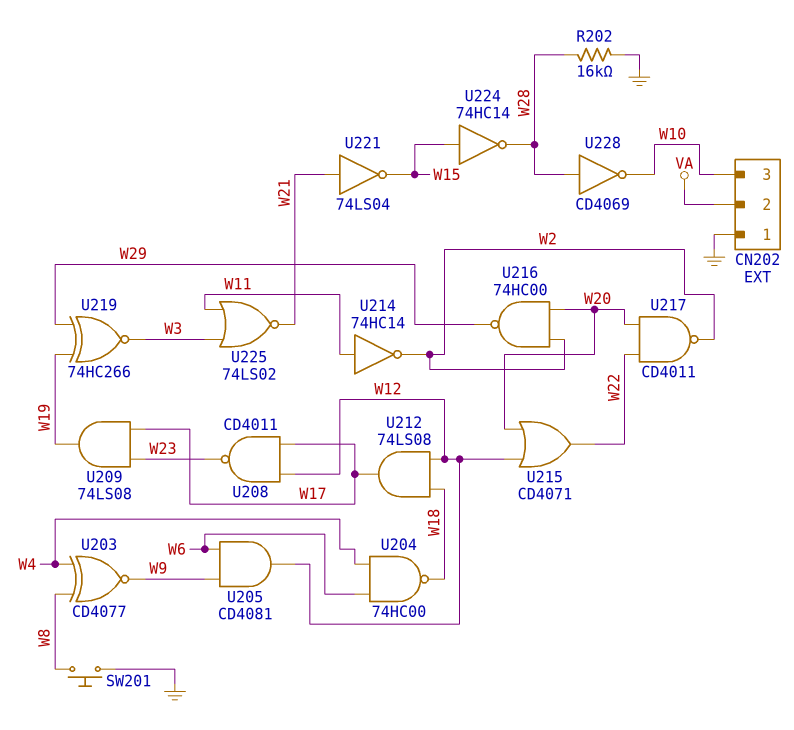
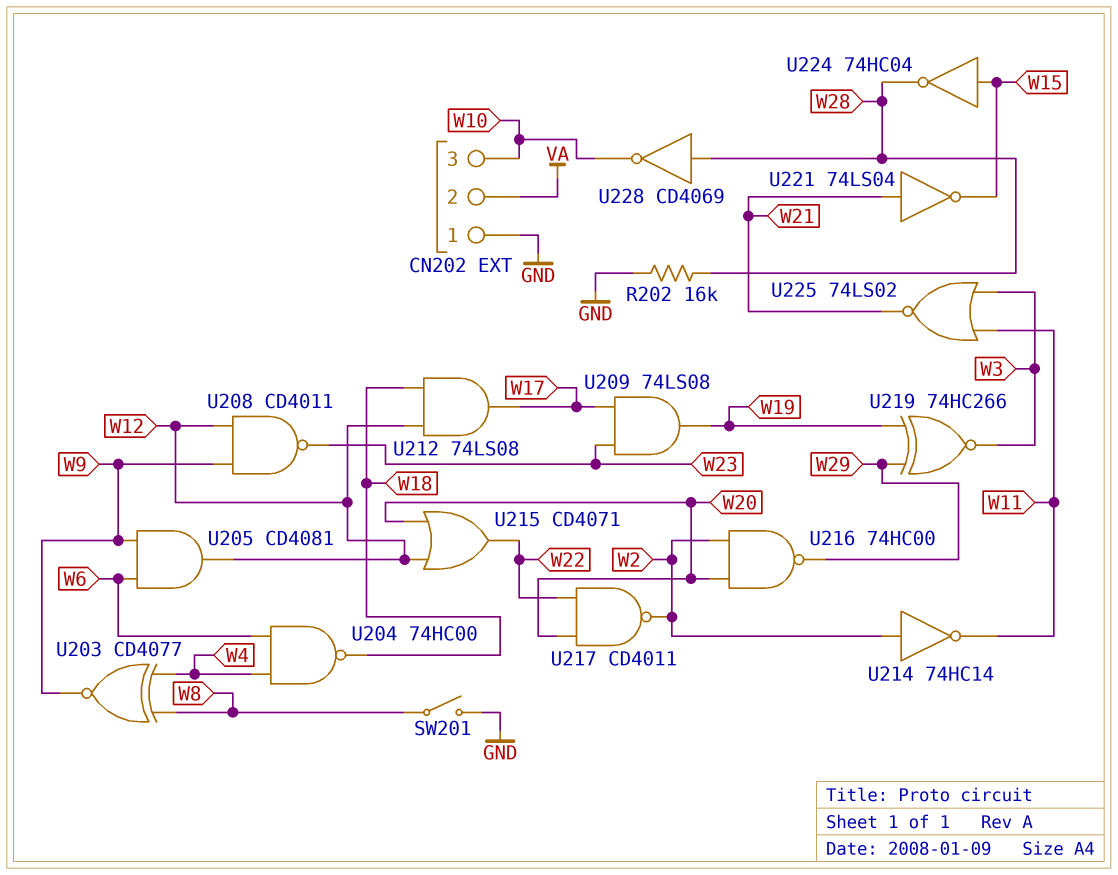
SW201: button (GND, W8) -> switch (GND, W8)
U208: NAND CD4011 (in W12, in W17, out W23) -> NAND CD4011 (in W9, in W12, out W23)
U214: NOT 74HC14 (in W11, out W2) -> NOT 74HC14 (in W2, out W11)
U224: NOT 74HC14 (in W15, out W28) -> NOT 74HC04 (in W15, out W28)

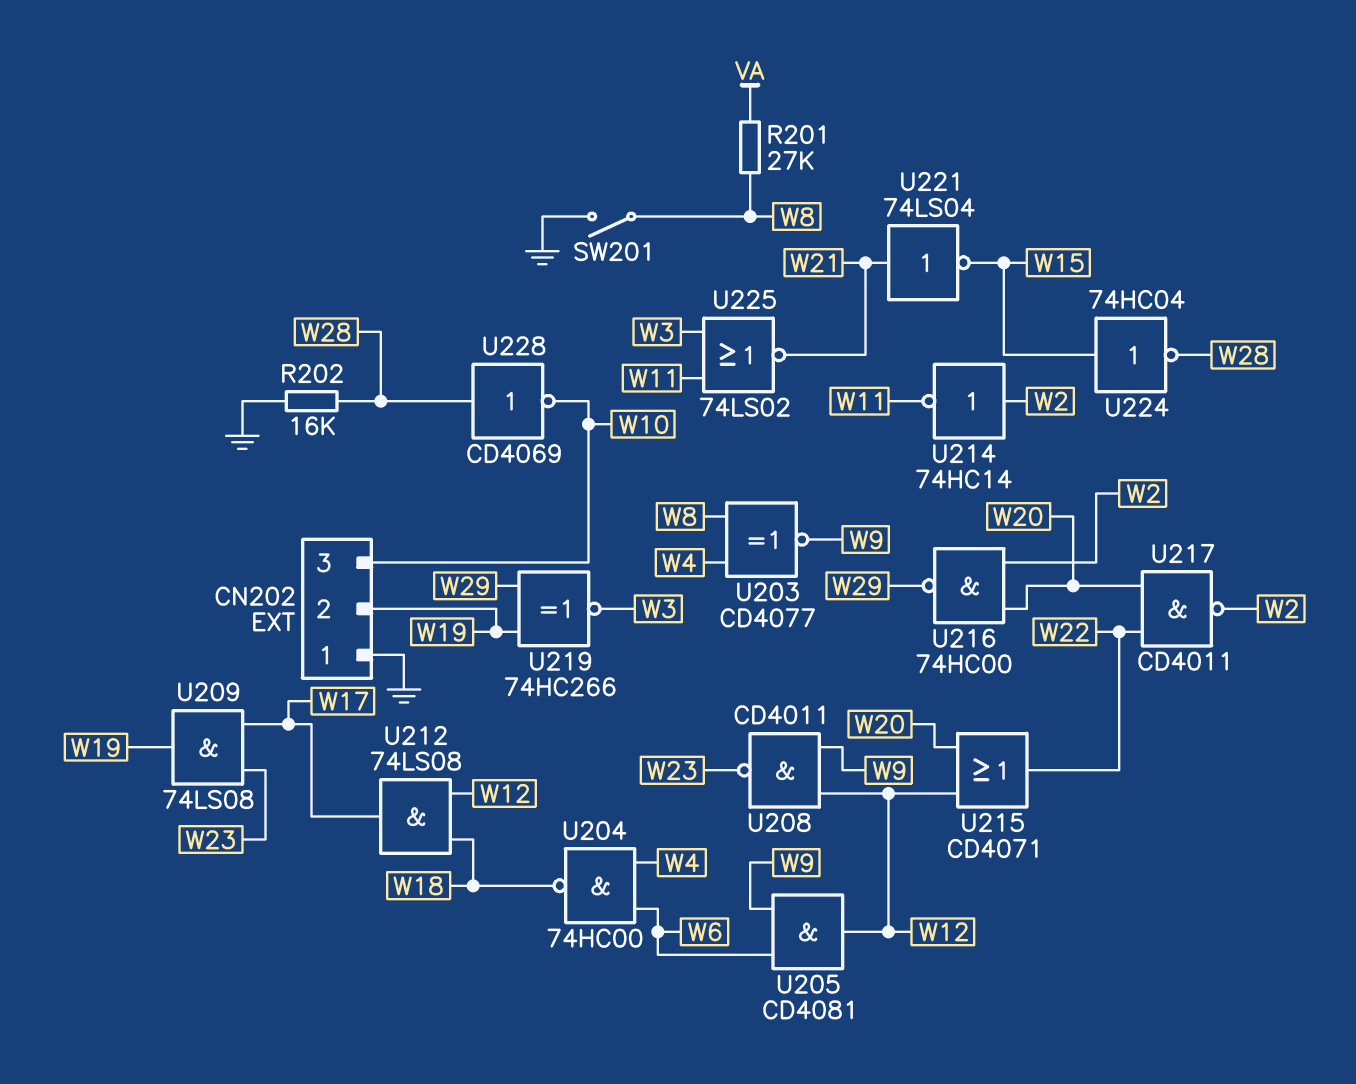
CN202 pin 2: VA -> W19
R201: none -> 27k (VA, W8)

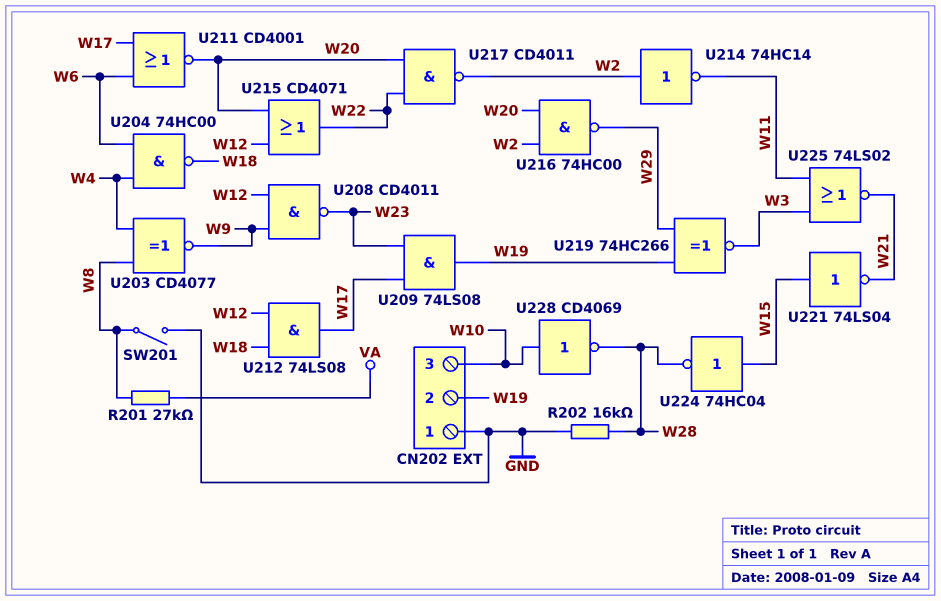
U205: AND CD4081 (in W6, in W9, out W12) -> none
U211: none -> NOR CD4001 (in W6, in W17, out W20)
U221: NOT 74LS04 (in W21, out W15) -> NOT 74LS04 (in W15, out W21)
U228: NOT CD4069 (in W28, out W10) -> NOT CD4069 (in W10, out W28)

